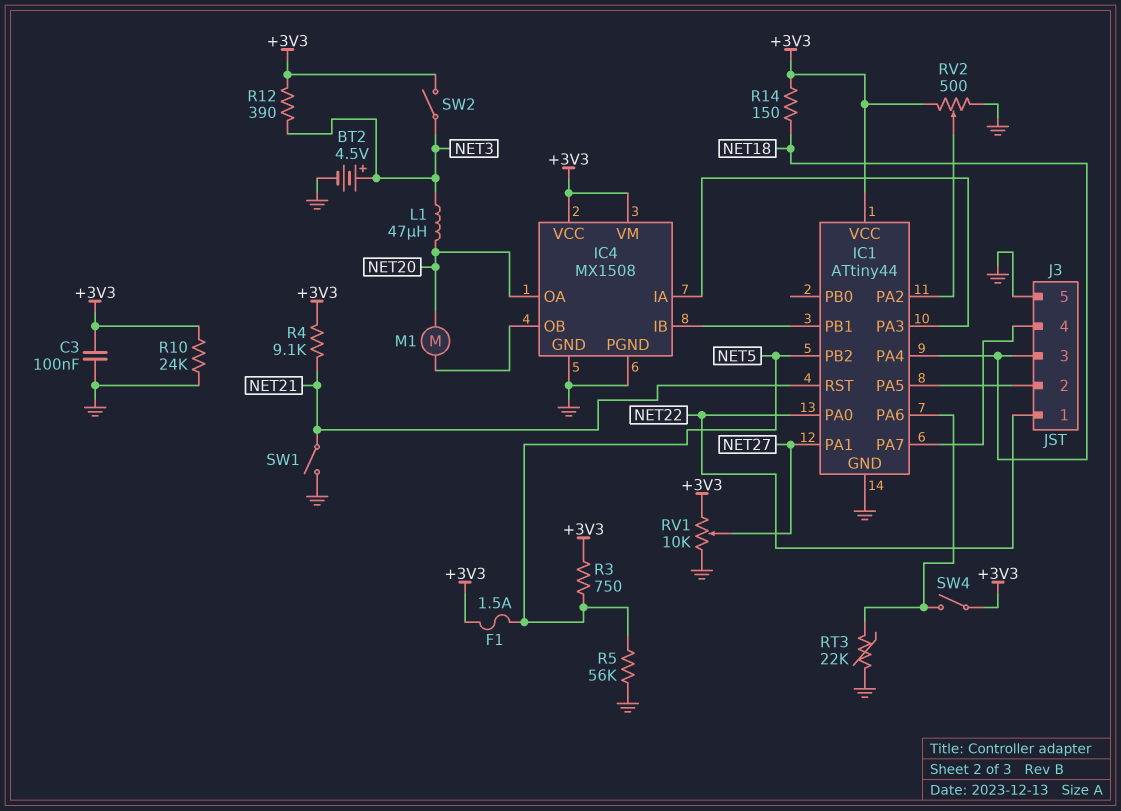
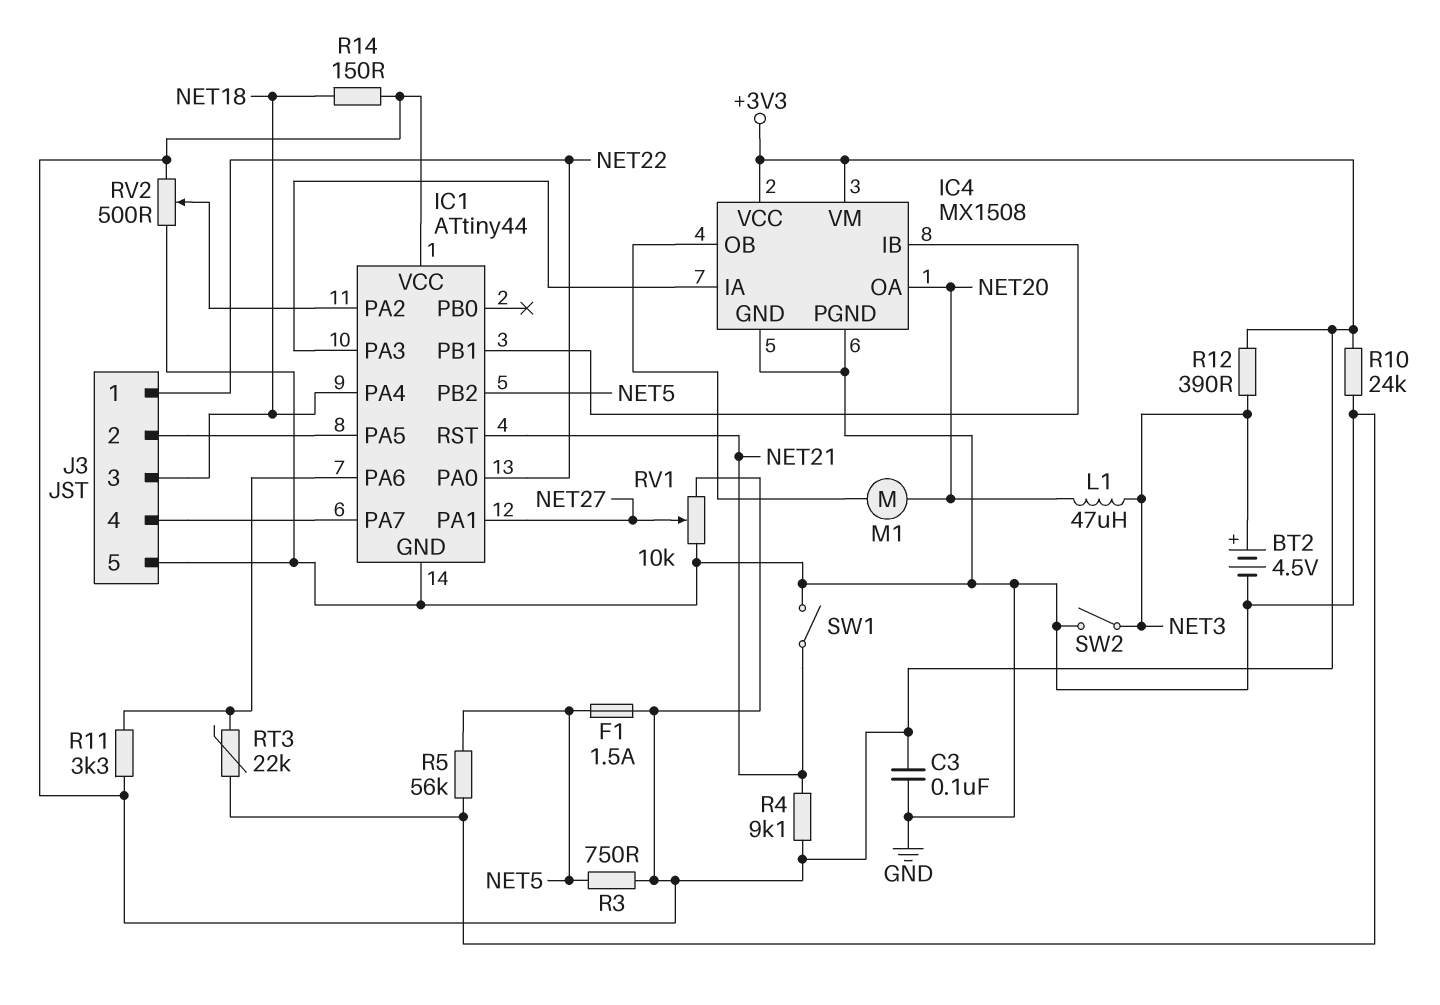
R11: none -> 3.3k (+3V3, IC1/PA6)
SW2: switch (+3V3, NET3) -> switch (GND, NET3)
SW4: switch (+3V3, IC1/PA6) -> none

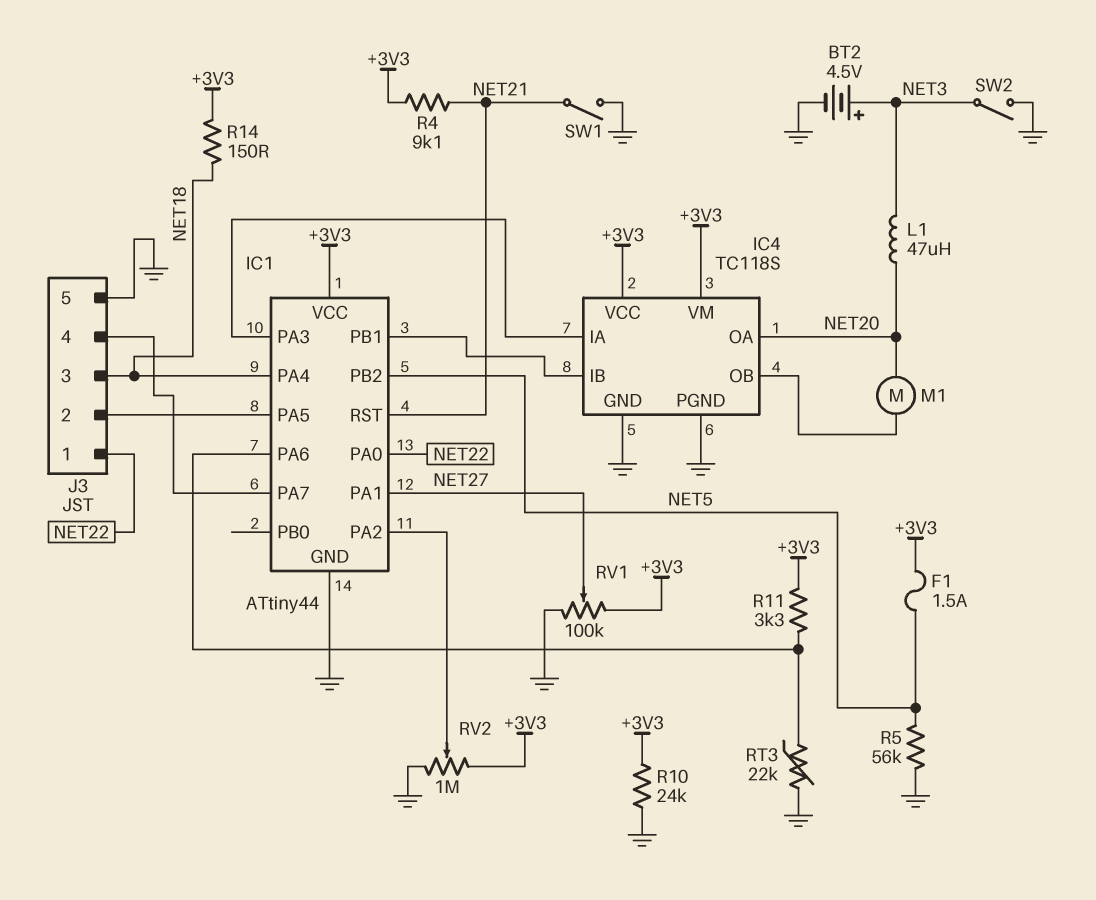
C3: 100nF (+3V3, GND) -> none
IC4: MX1508 -> TC118S
R3: 750 (+3V3, NET5) -> none
R12: 390 (+3V3, NET3) -> none
RV1: 10k (+3V3, GND, wiper NET27) -> 100k (+3V3, GND, wiper NET27)
RV2: 500 (+3V3, GND, wiper IC1/PA2) -> 1M (+3V3, GND, wiper IC1/PA2)

